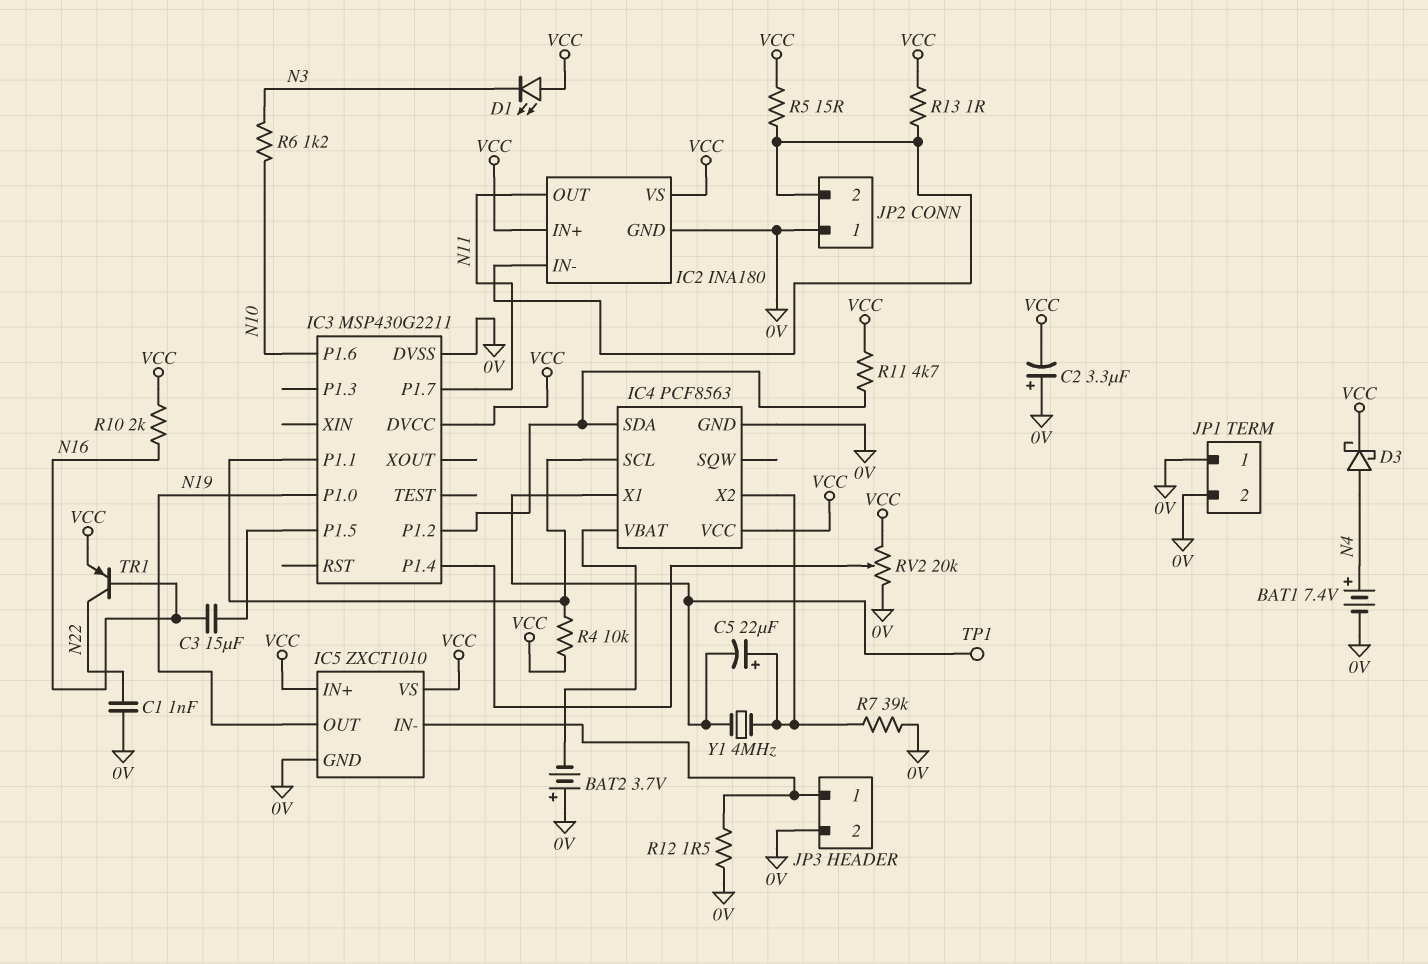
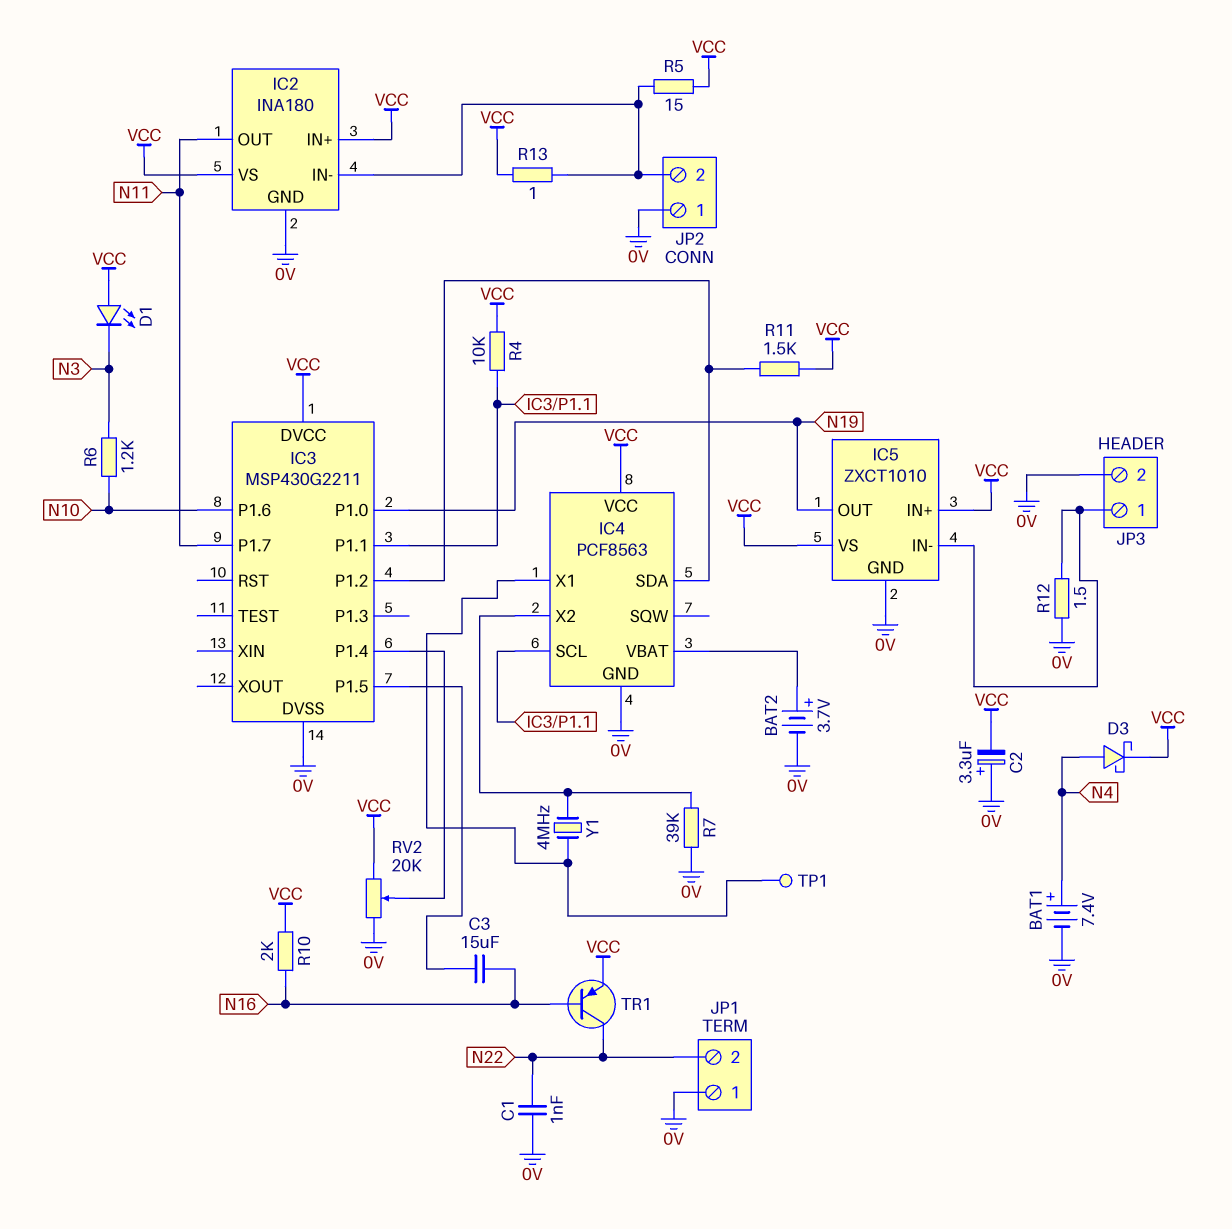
BAT2: 3.7V (plus 0V, minus IC4/VBAT) -> 3.7V (plus IC4/VBAT, minus 0V)
C5: 22uF (plus IC4/X2, minus IC4/X1) -> none
JP1 pin 2: 0V -> N22
R11: 4.7k (IC3/P1.2, VCC) -> 1.5k (IC3/P1.2, VCC)

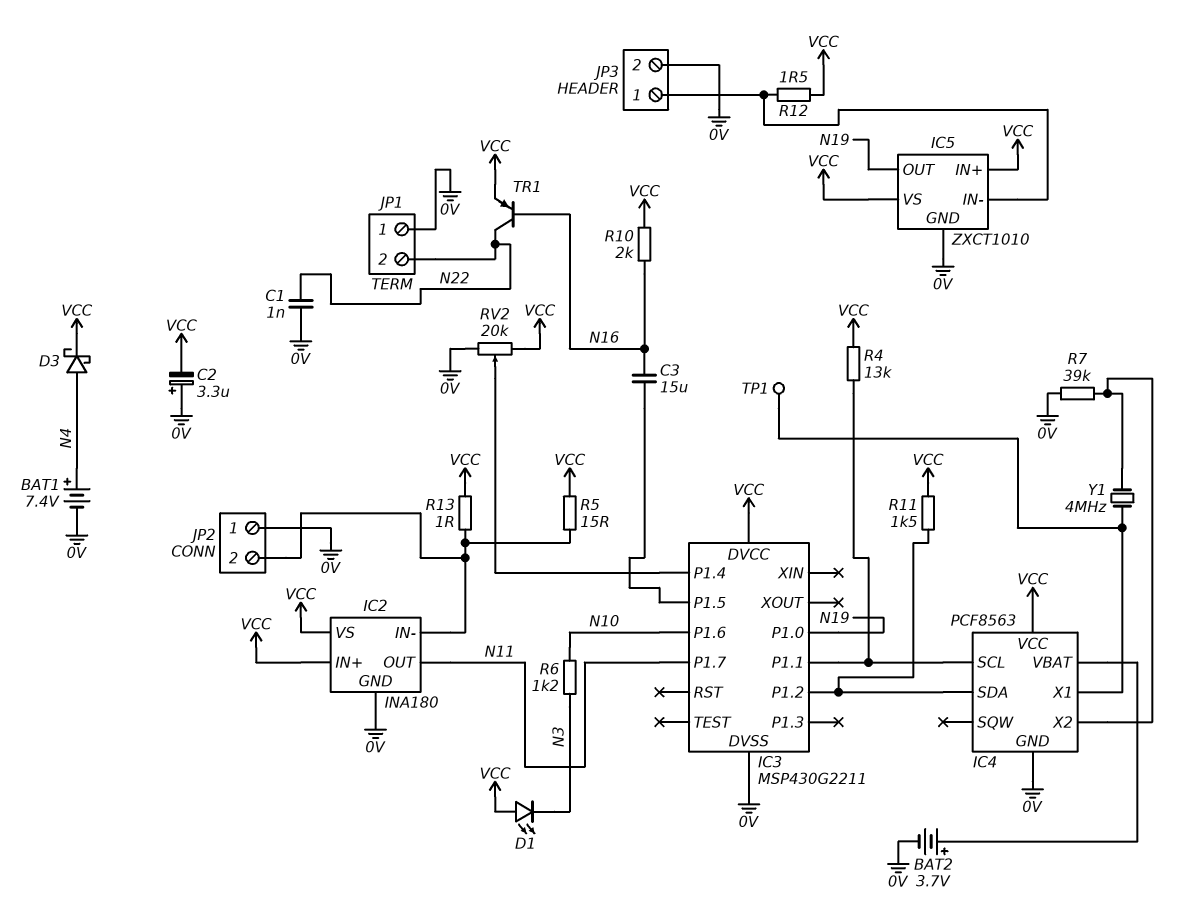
R4: 10k (IC3/P1.1, VCC) -> 13k (IC3/P1.1, VCC)
R12: 1.5 (0V, IC5/IN-) -> 1.5 (IC5/IN-, VCC)

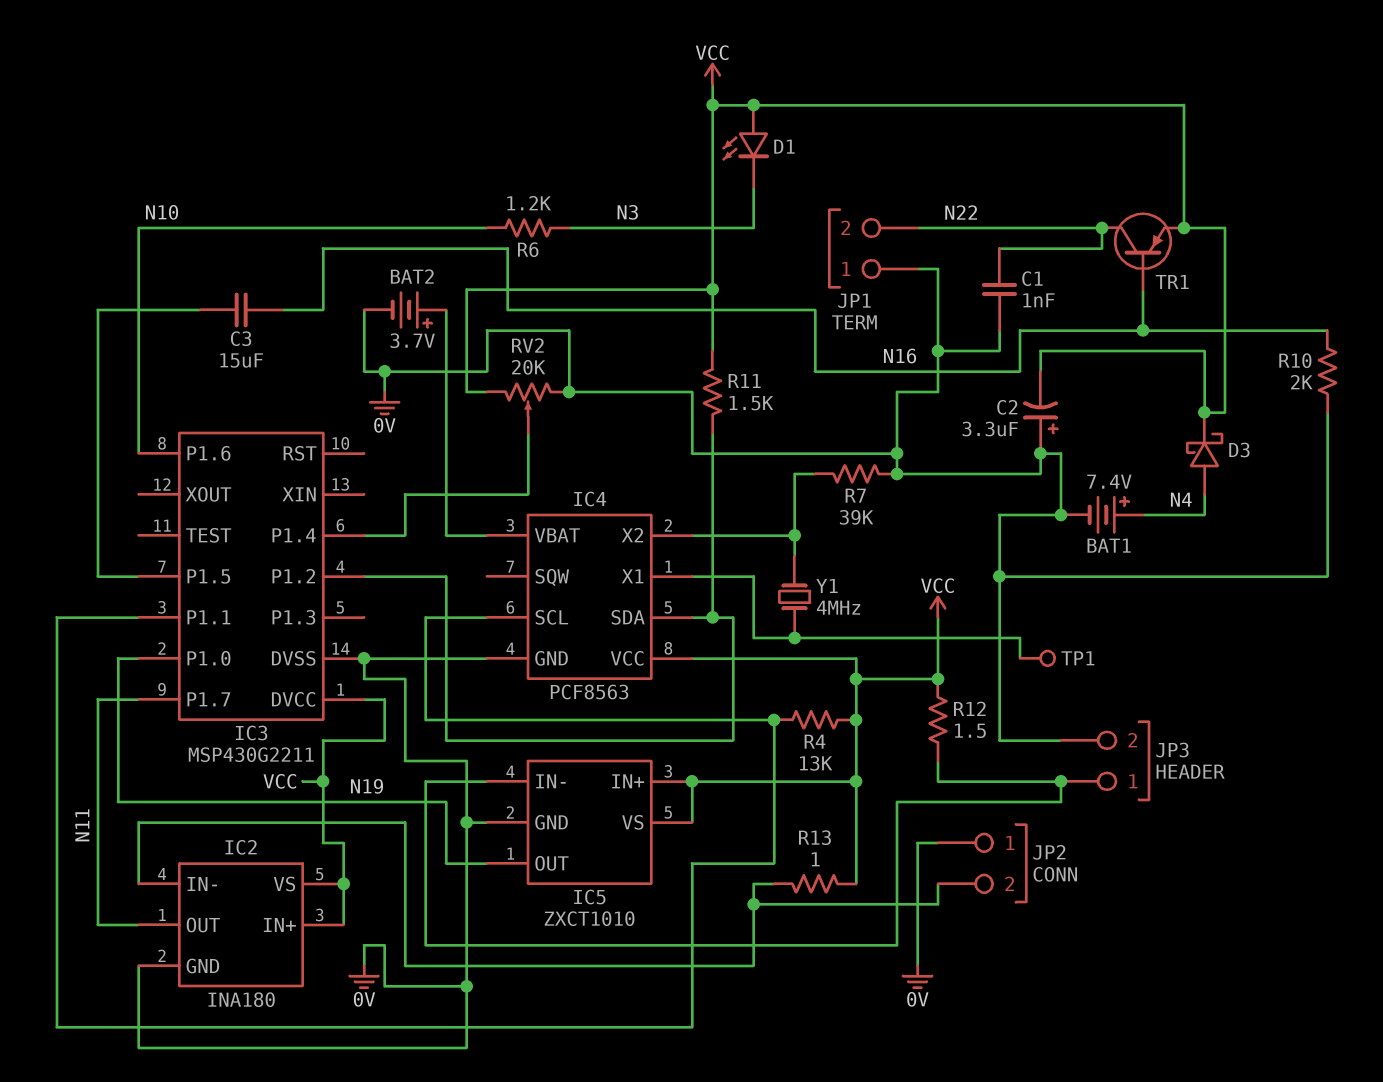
R5: 15 (IC2/IN-, VCC) -> none
R10: 2k (N16, VCC) -> 2k (0V, N16)

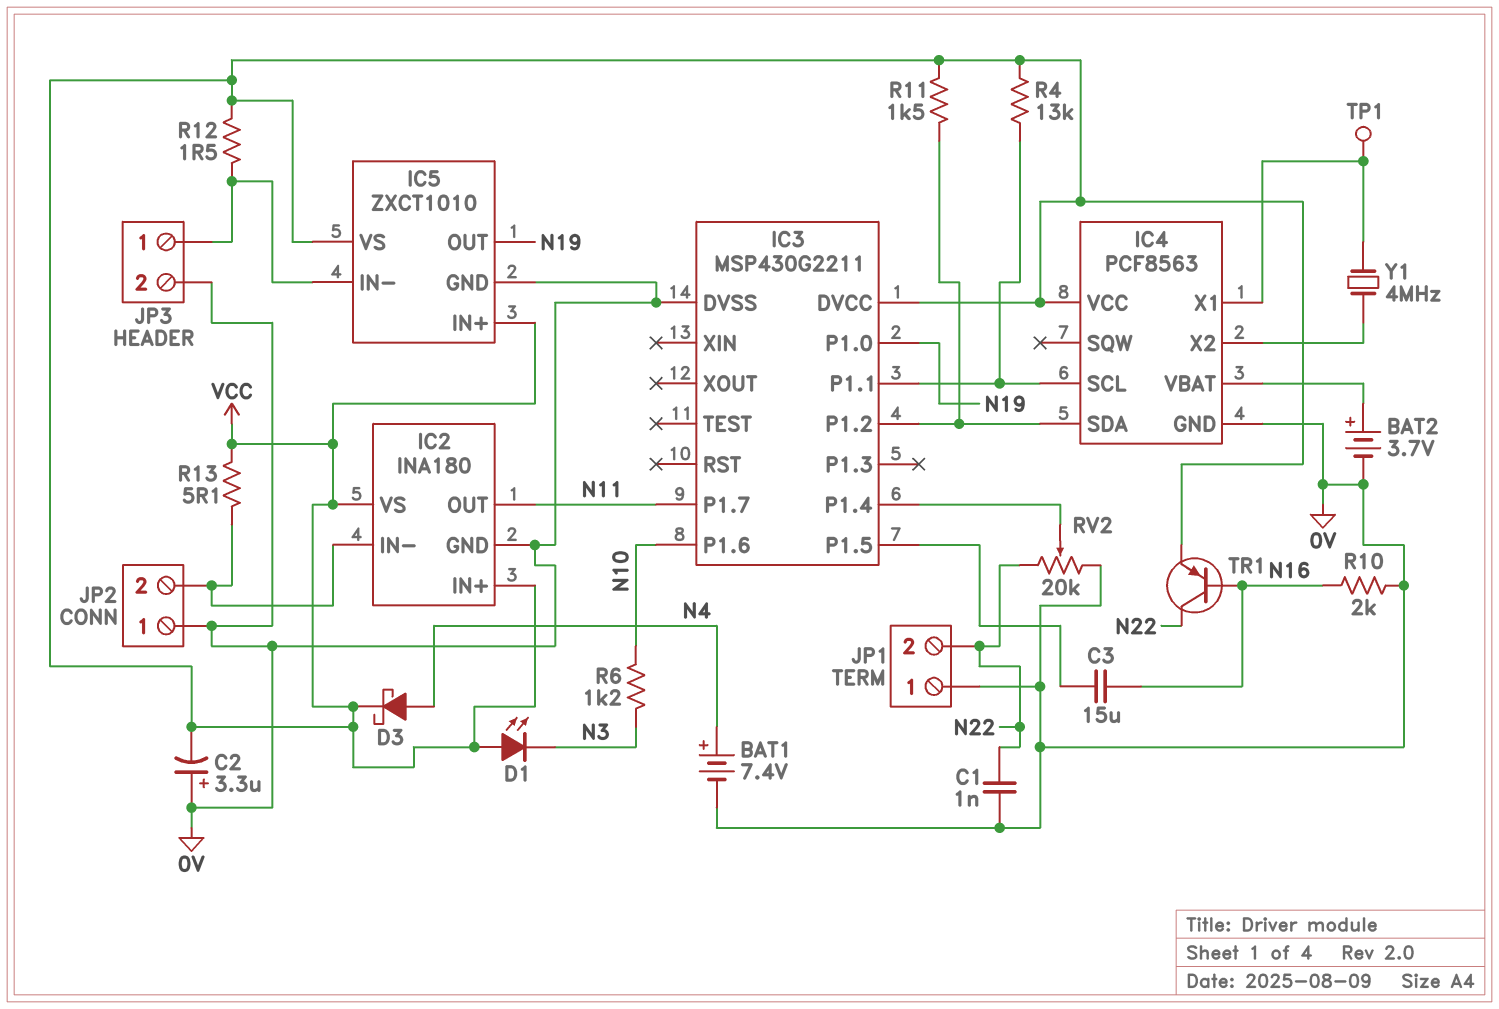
R7: 39k (0V, IC4/X2) -> none
R13: 1 (IC2/IN-, VCC) -> 5.1 (IC2/IN-, VCC)
RV2: 20k (0V, VCC, wiper IC3/P1.4) -> 20k (0V, N22, wiper IC3/P1.4)

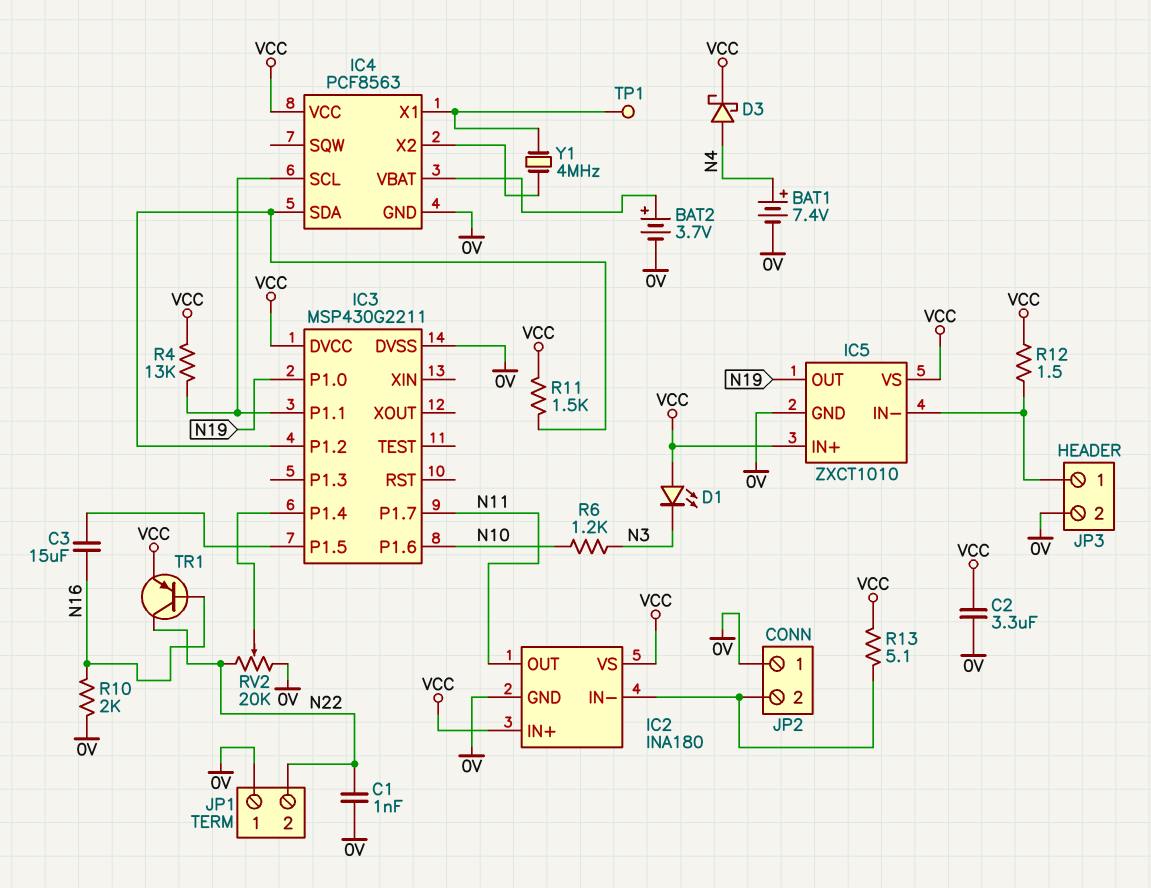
C2: 3.3uF (plus 0V, minus VCC) -> 3.3uF (0V, VCC)

